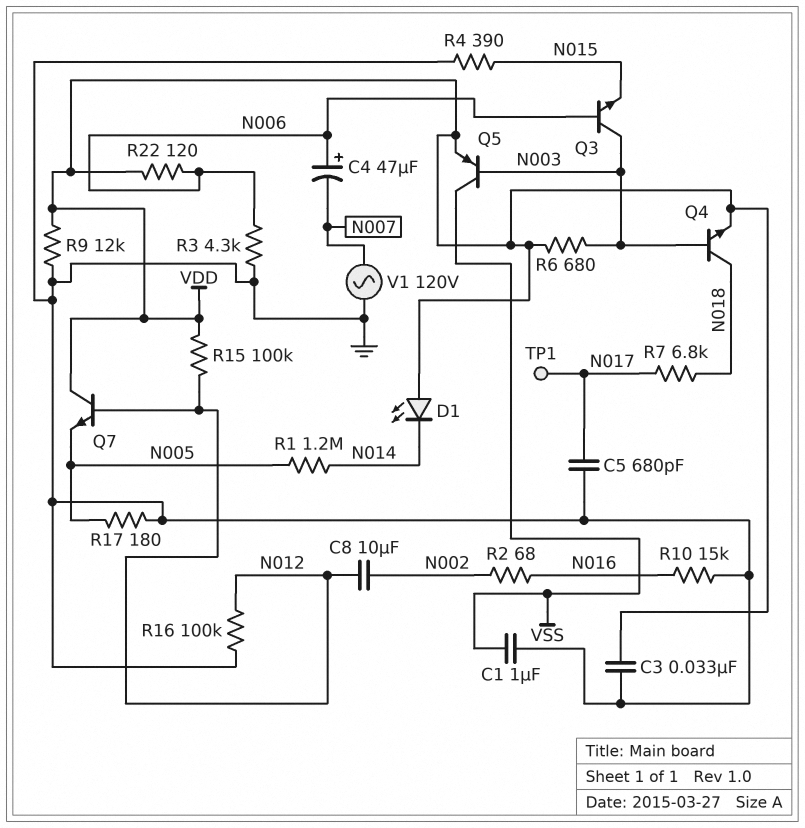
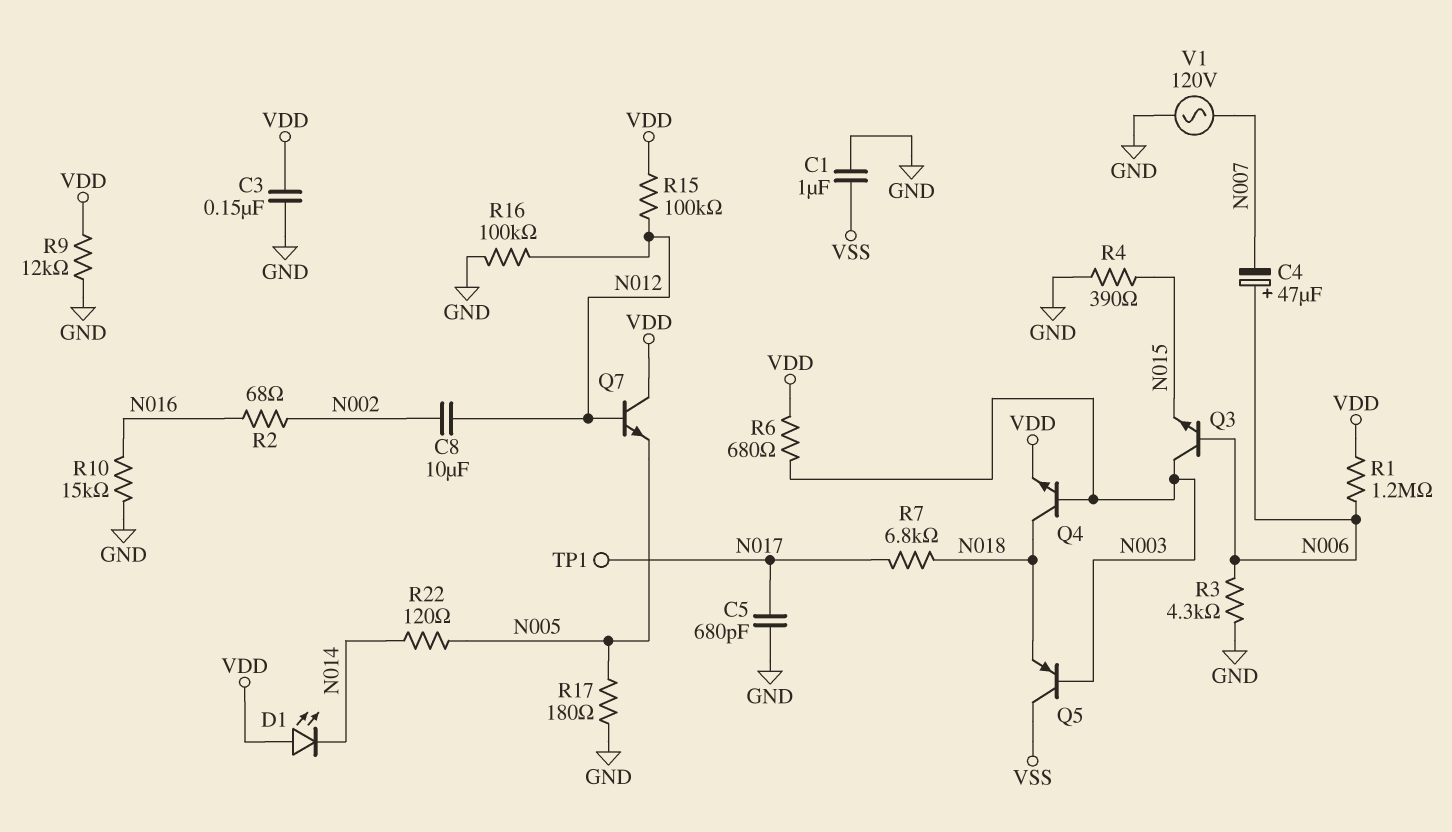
C3: 33nF (GND, VDD) -> 150nF (GND, VDD)
Q5: PNP (B N003, C VSS, E VDD) -> PNP (B N003, C VSS, E N018)
R1: 1.2M (N005, N014) -> 1.2M (N006, VDD)
R22: 120 (N006, VDD) -> 120 (N005, N014)

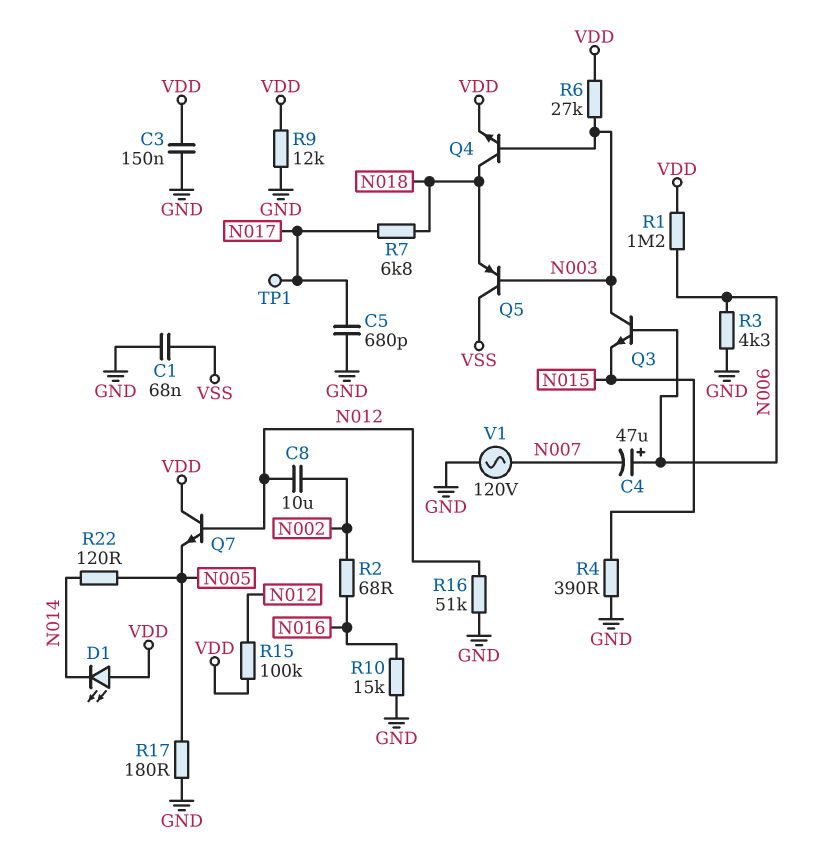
C1: 1uF (GND, VSS) -> 68nF (GND, VSS)
R6: 680 (N003, VDD) -> 27k (N003, VDD)
R16: 100k (GND, N012) -> 51k (GND, N012)

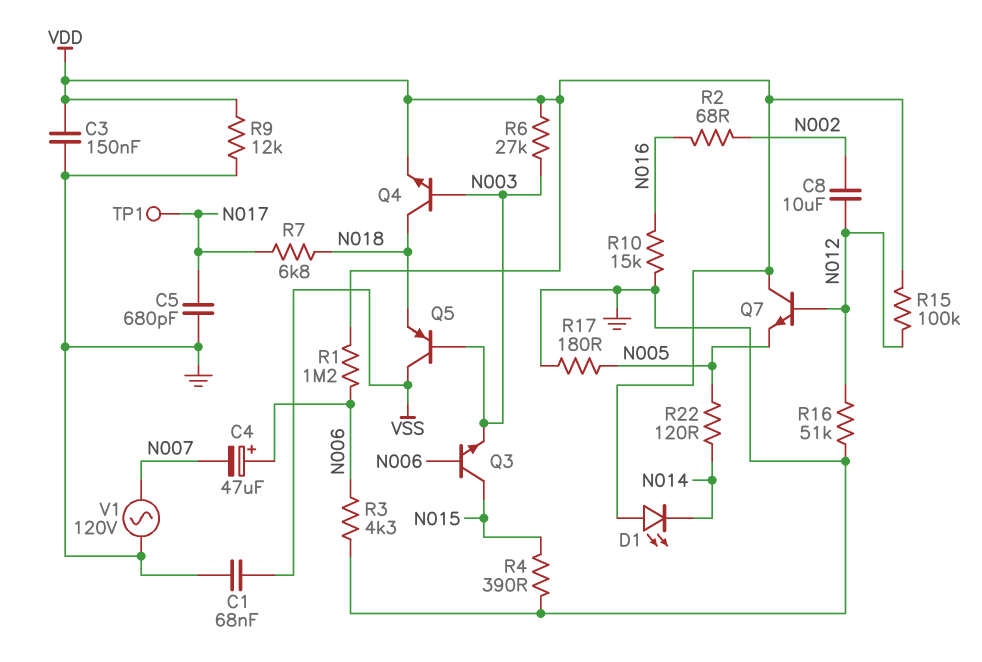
Q3: NPN (B N006, C N003, E N015) -> NPN (B N006, C N015, E N003)

